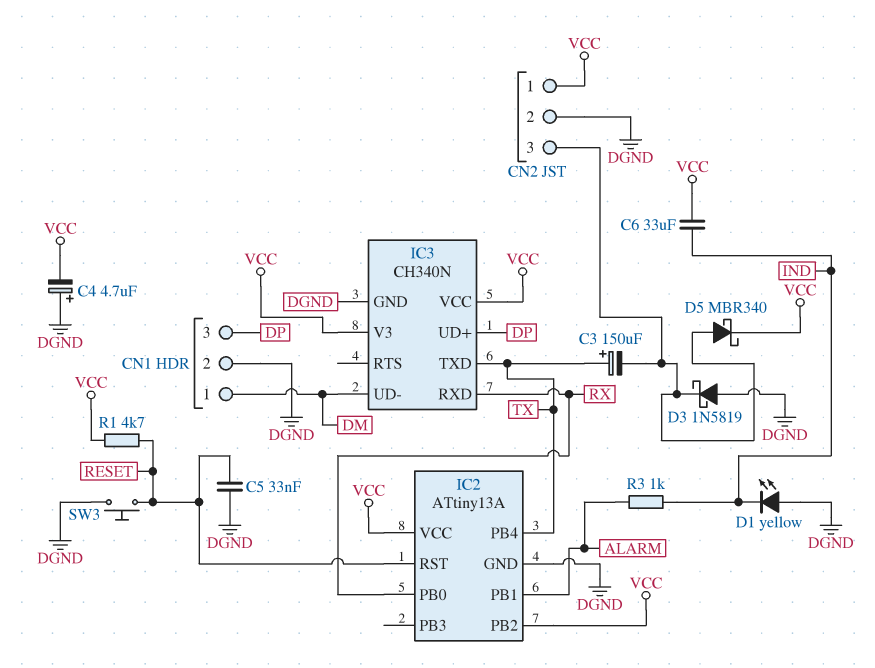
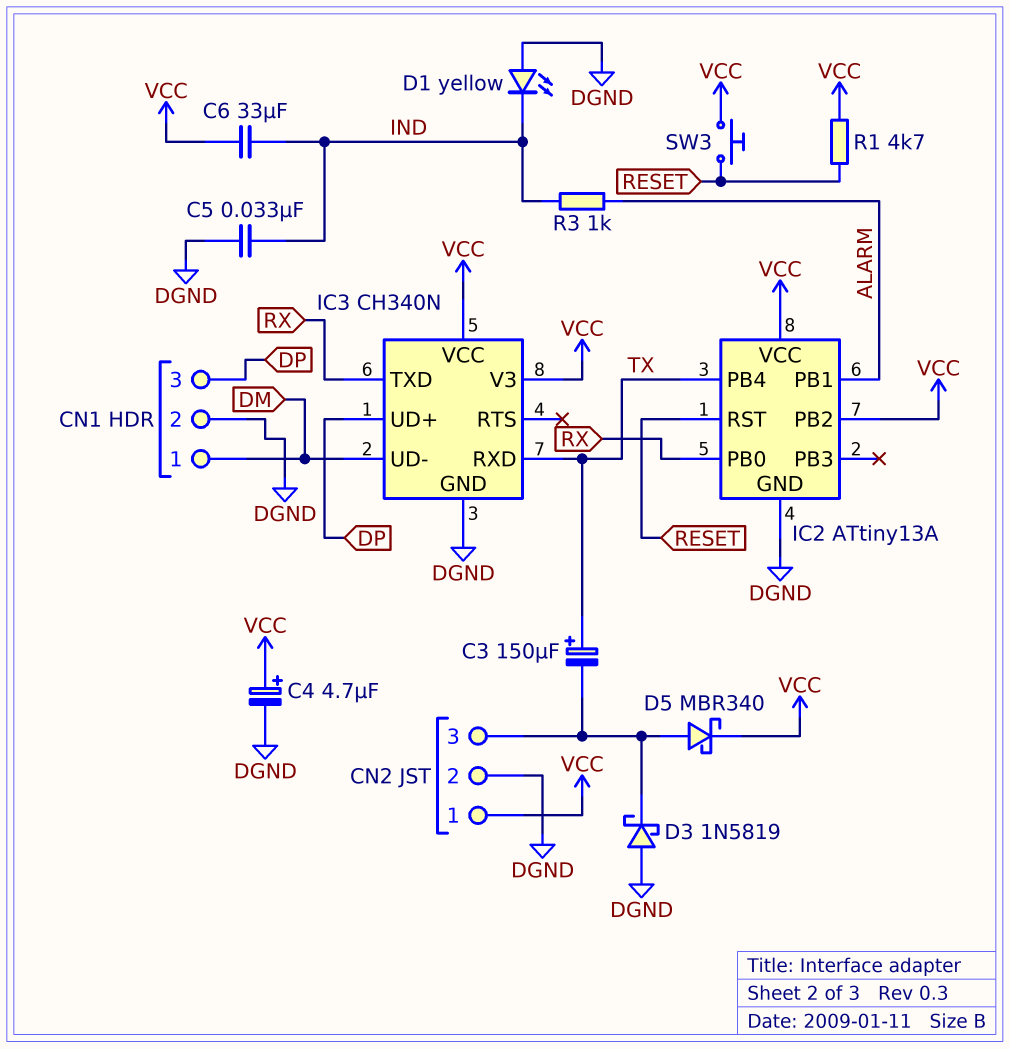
C4: 4.7uF (plus DGND, minus VCC) -> 4.7uF (plus VCC, minus DGND)
C5: 33nF (DGND, RESET) -> 33nF (DGND, IND)
IC3 pin RXD: RX -> TX
IC3 pin TXD: TX -> RX
SW3: button (DGND, RESET) -> button (RESET, VCC)

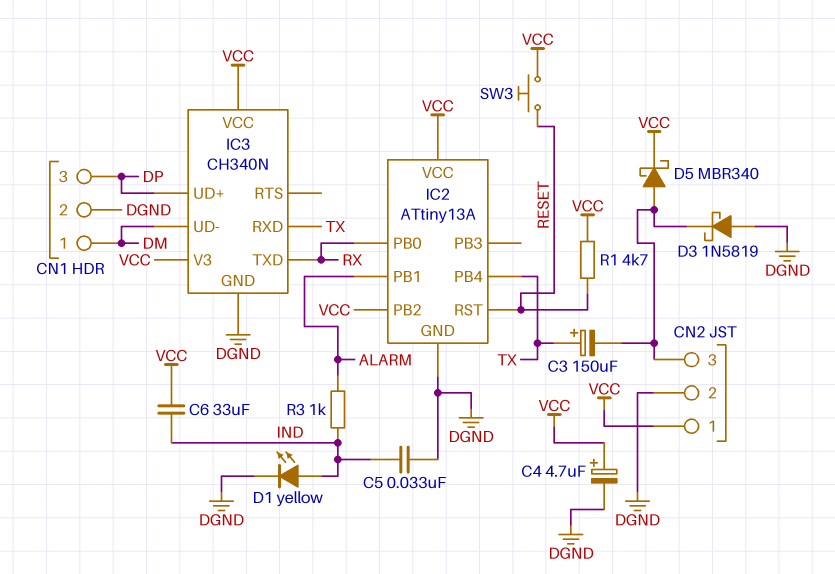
D1: LED yellow (A DGND, K IND) -> LED yellow (A IND, K DGND)

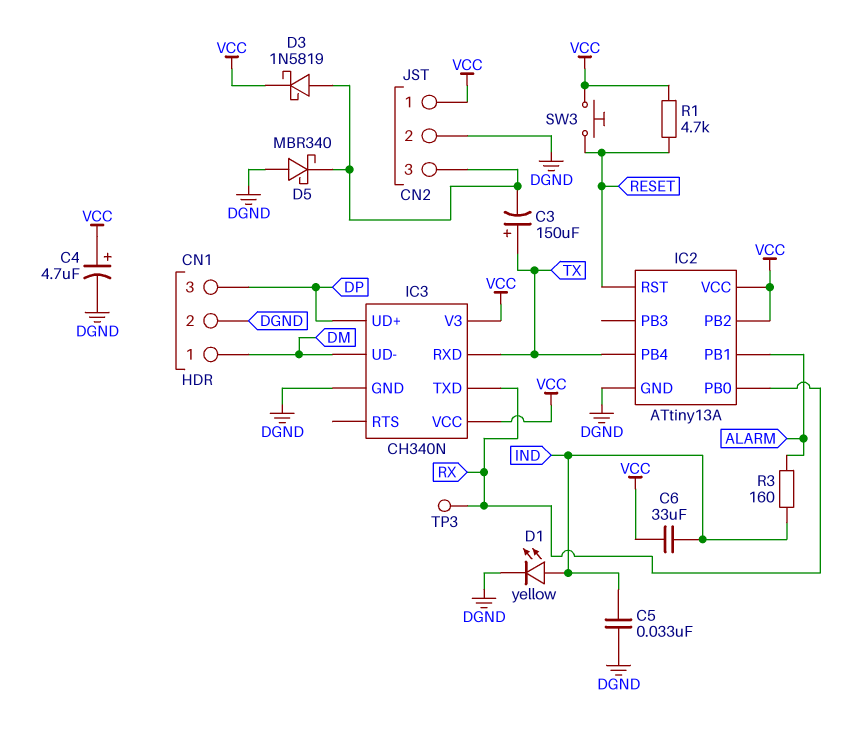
D3: schottky 1N5819 (A DGND, K CN2/3) -> schottky 1N5819 (A CN2/3, K VCC)
D5: schottky MBR340 (A CN2/3, K VCC) -> schottky MBR340 (A DGND, K CN2/3)
R3: 1k (ALARM, IND) -> 160 (ALARM, IND)
TP3: none -> test point (RX)

